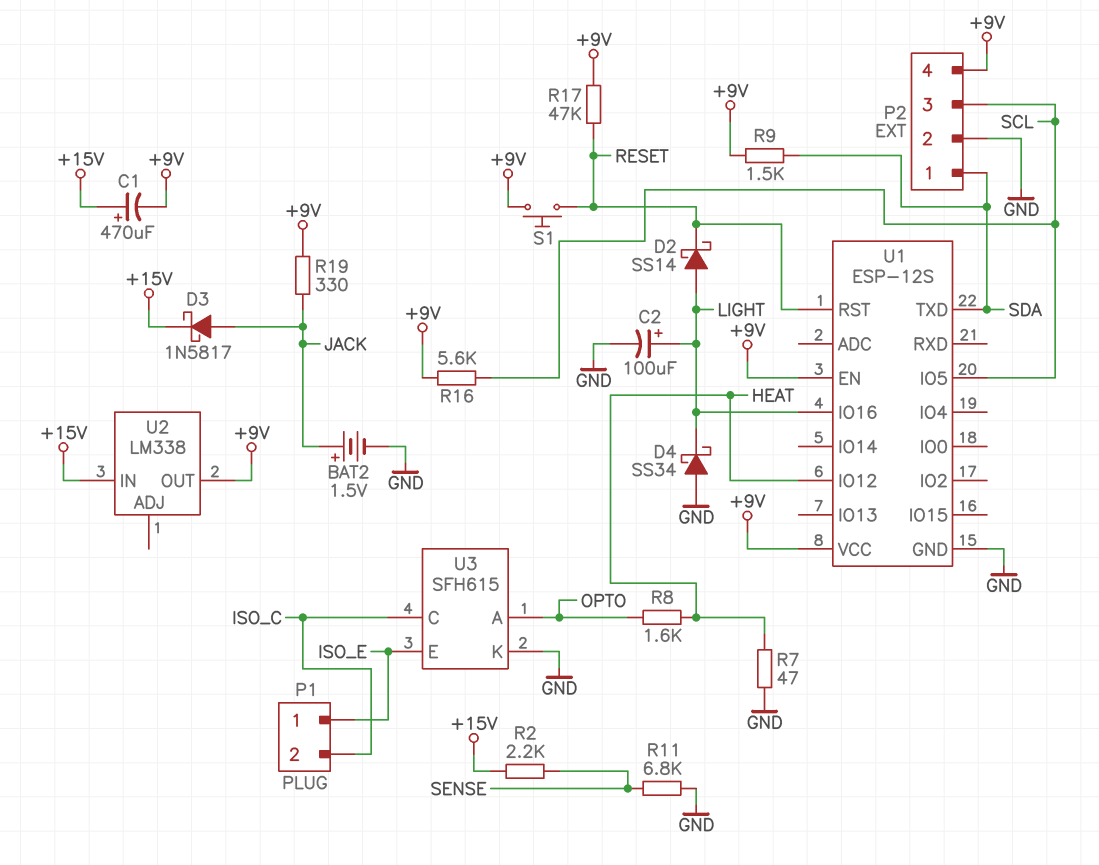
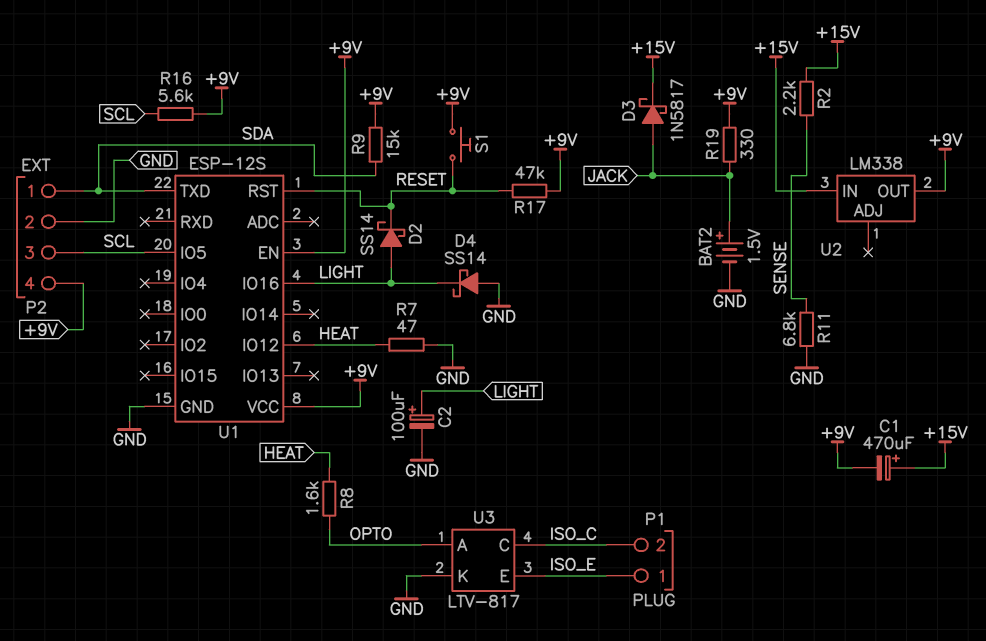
D4: schottky SS34 (A GND, K LIGHT) -> schottky SS14 (A GND, K LIGHT)
R9: 1.5k (+9V, SDA) -> 15k (+9V, SDA)
U3: SFH615 -> LTV-817

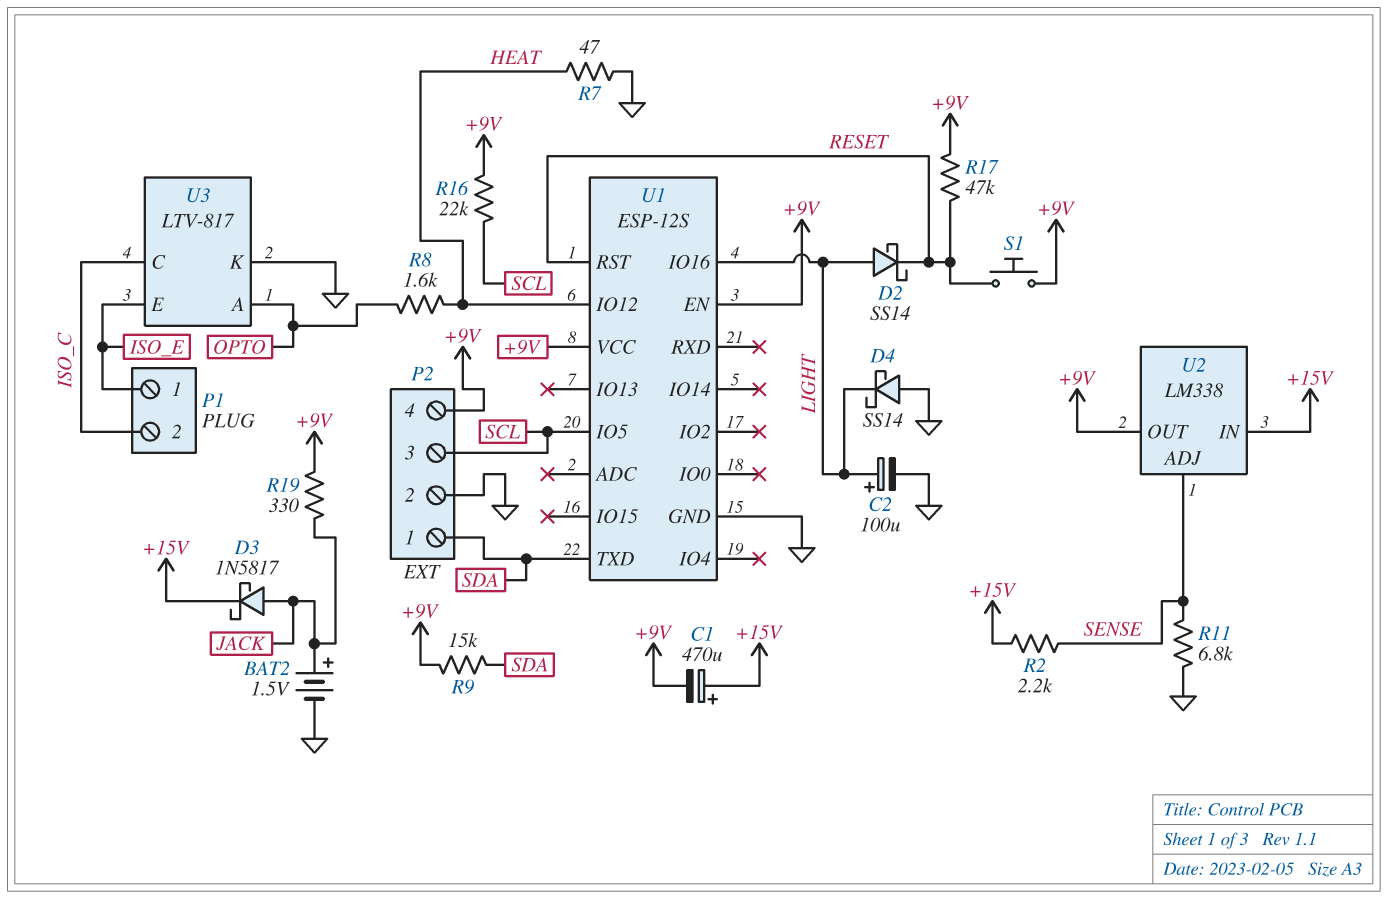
R16: 5.6k (+9V, SCL) -> 22k (+9V, SCL)
U2 pin ADJ: none -> SENSE

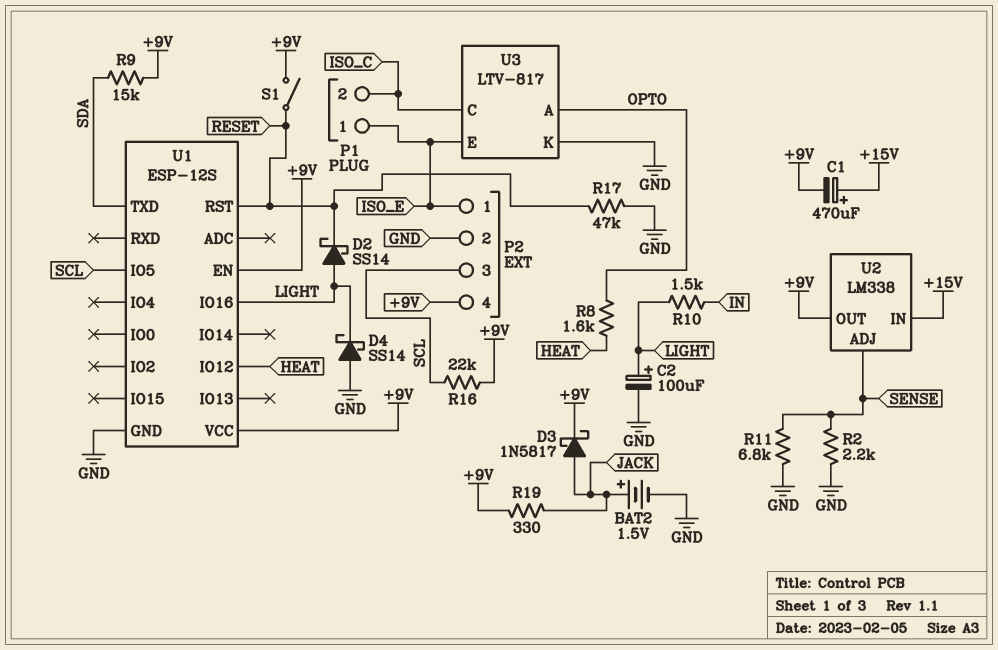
D3: schottky 1N5817 (A JACK, K +15V) -> schottky 1N5817 (A JACK, K +9V)
P2 pin 1: SDA -> ISO_E
R2: 2.2k (+15V, SENSE) -> 2.2k (GND, SENSE)
R7: 47 (GND, HEAT) -> none
R10: none -> 1.5k (IN, LIGHT)
R17: 47k (+9V, RESET) -> 47k (GND, RESET)
S1: button (+9V, RESET) -> switch (+9V, RESET)

